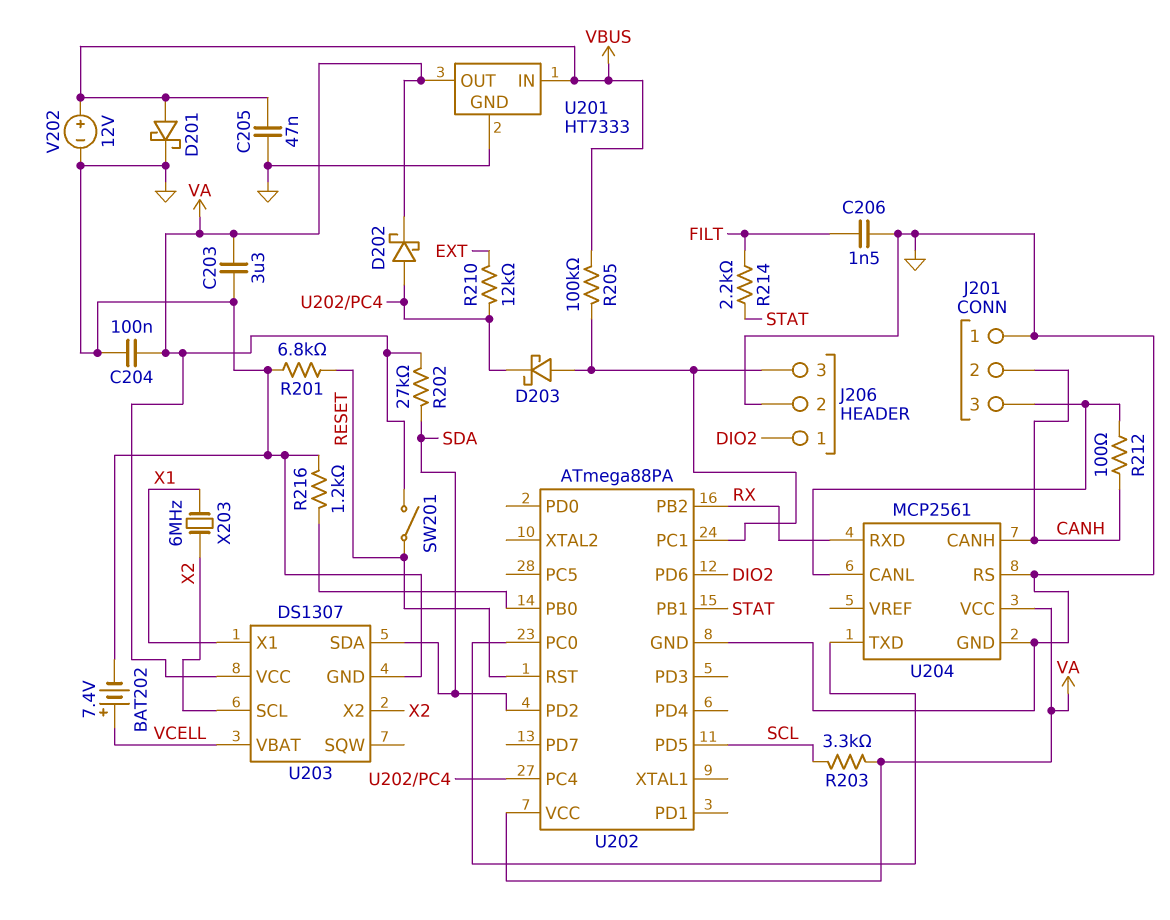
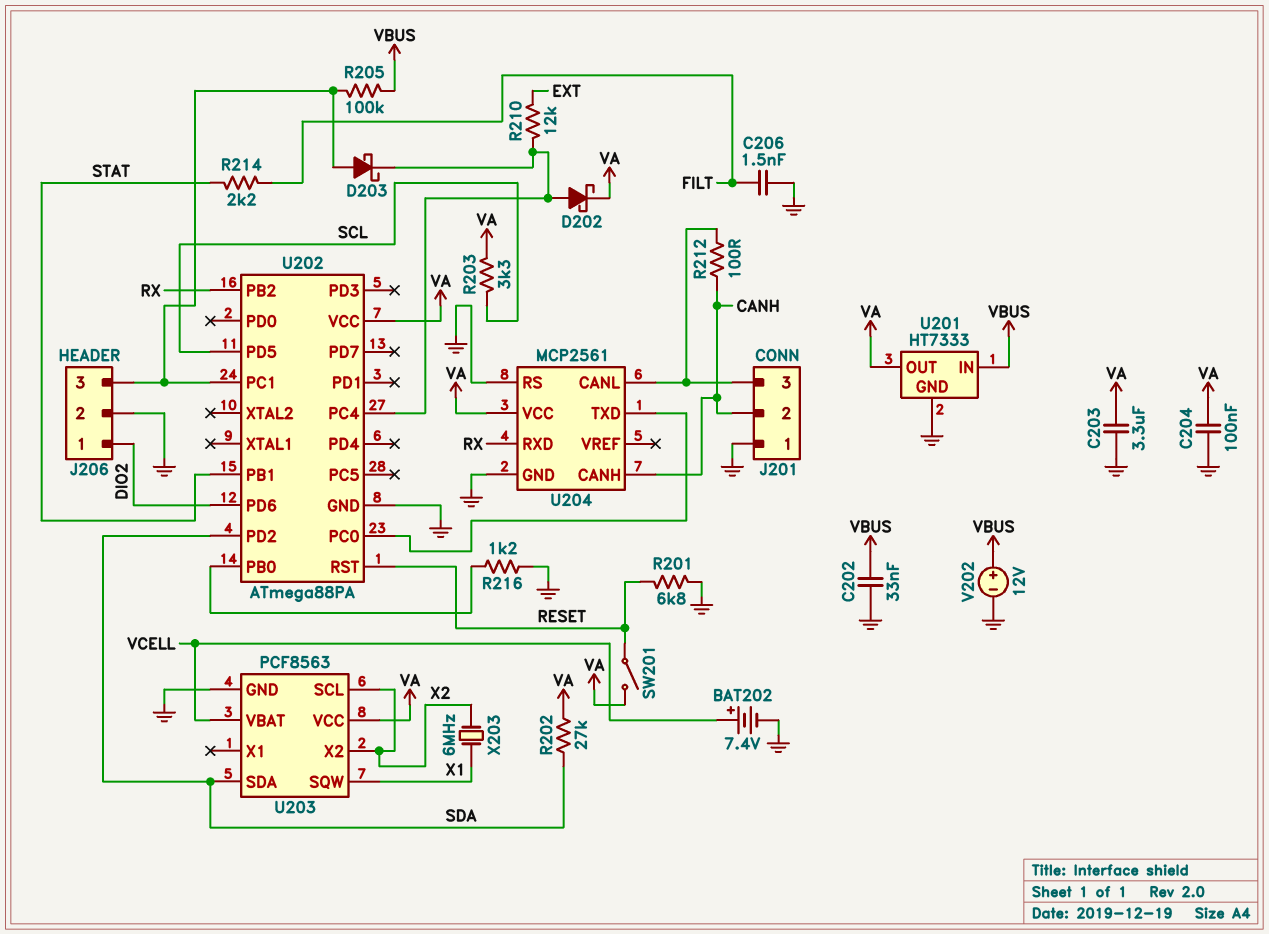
C202: none -> 33nF (GND, VBUS)
C205: 47nF (GND, VBUS) -> none
D201: schottky (A VBUS, K GND) -> none
U203: DS1307 -> PCF8563
U203 pin SQW: none -> X1
U203 pin X1: X1 -> none

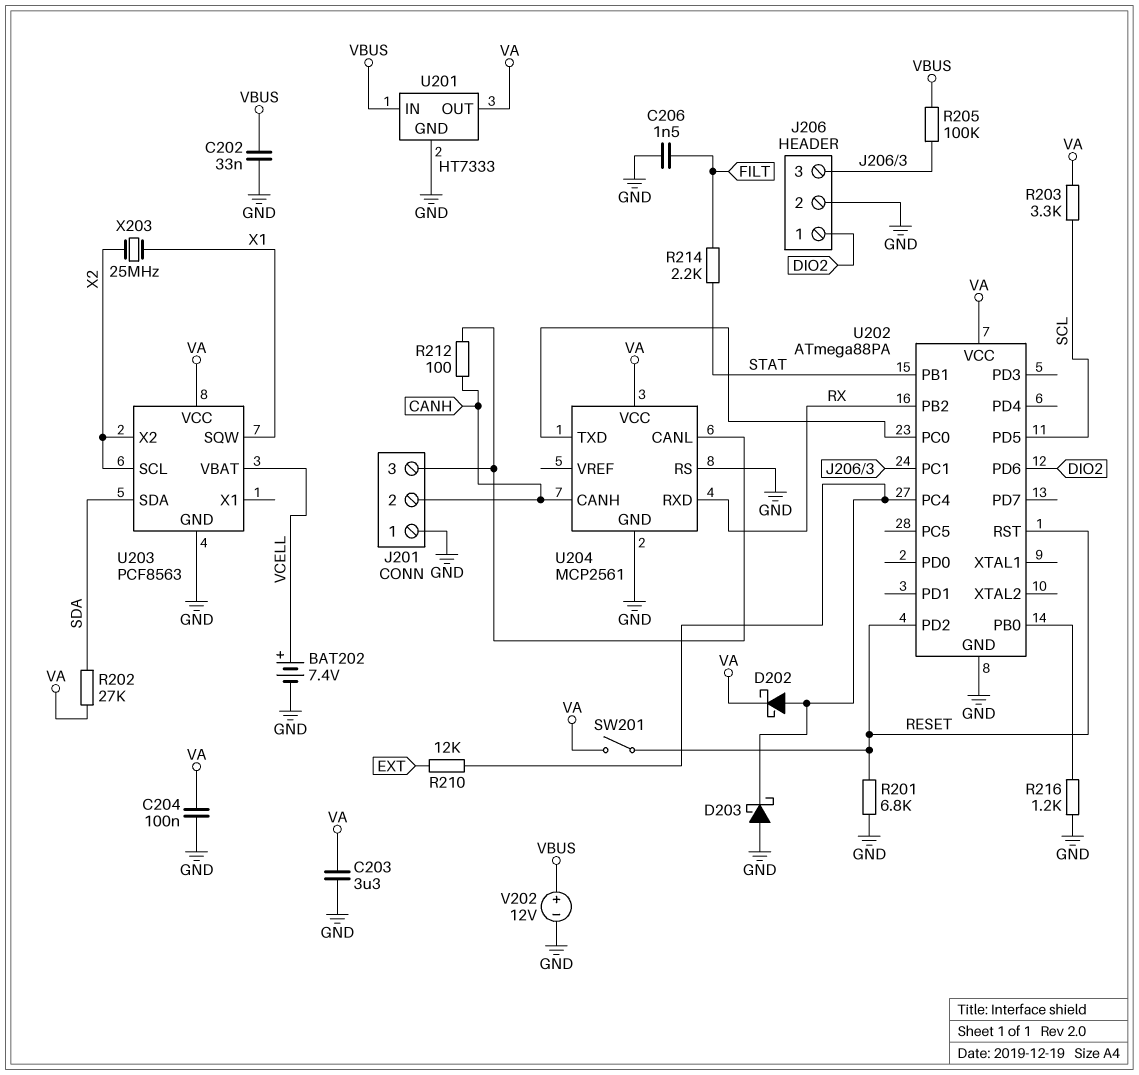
D203: schottky (A J206/3, K U202/PC4) -> schottky (A GND, K U202/PC4)
U202 pin PD2: SDA -> RESET
X203: 6MHz (X1, X2) -> 25MHz (X1, X2)

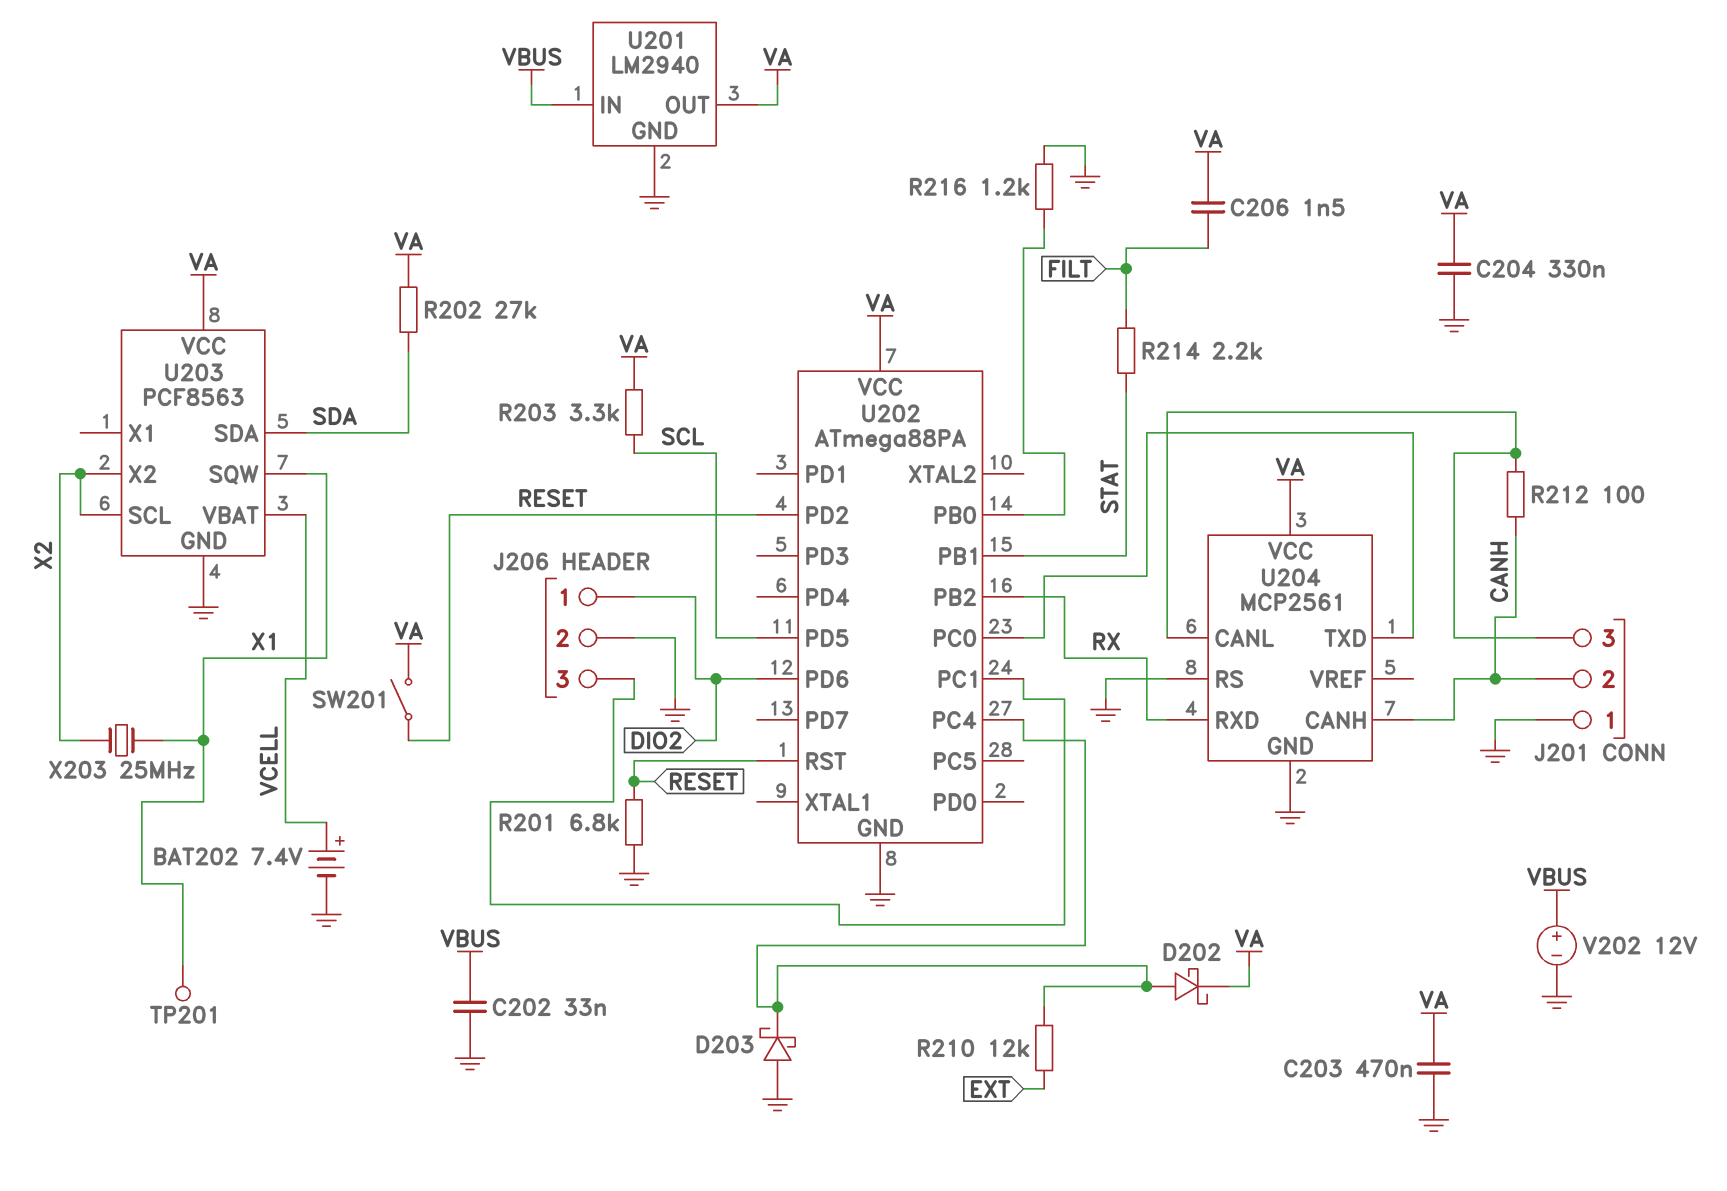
C203: 3.3uF (GND, VA) -> 470nF (GND, VA)
C204: 100nF (GND, VA) -> 330nF (GND, VA)
C206: 1.5nF (FILT, GND) -> 1.5nF (FILT, VA)
R205: 100k (J206/3, VBUS) -> none
TP201: none -> test point (X1)
U201: HT7333 -> LM2940

